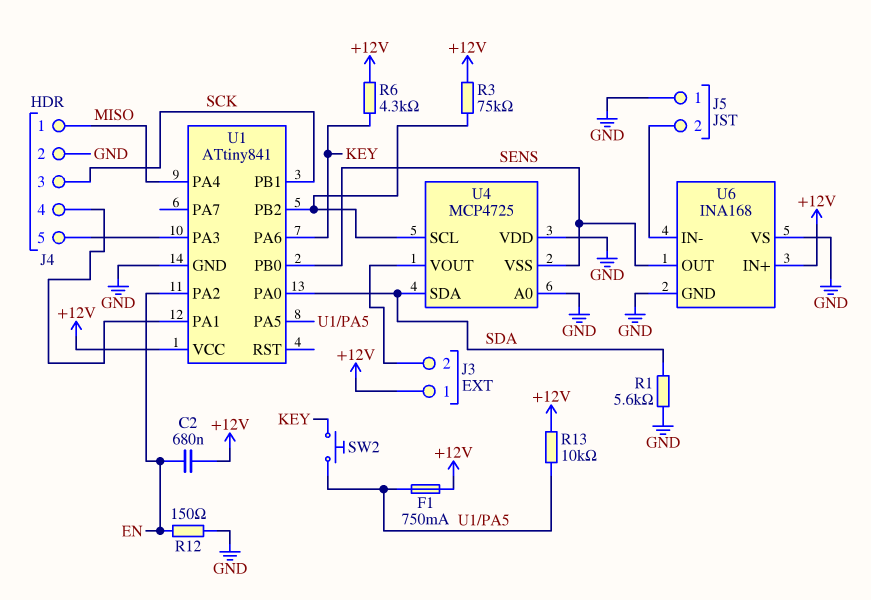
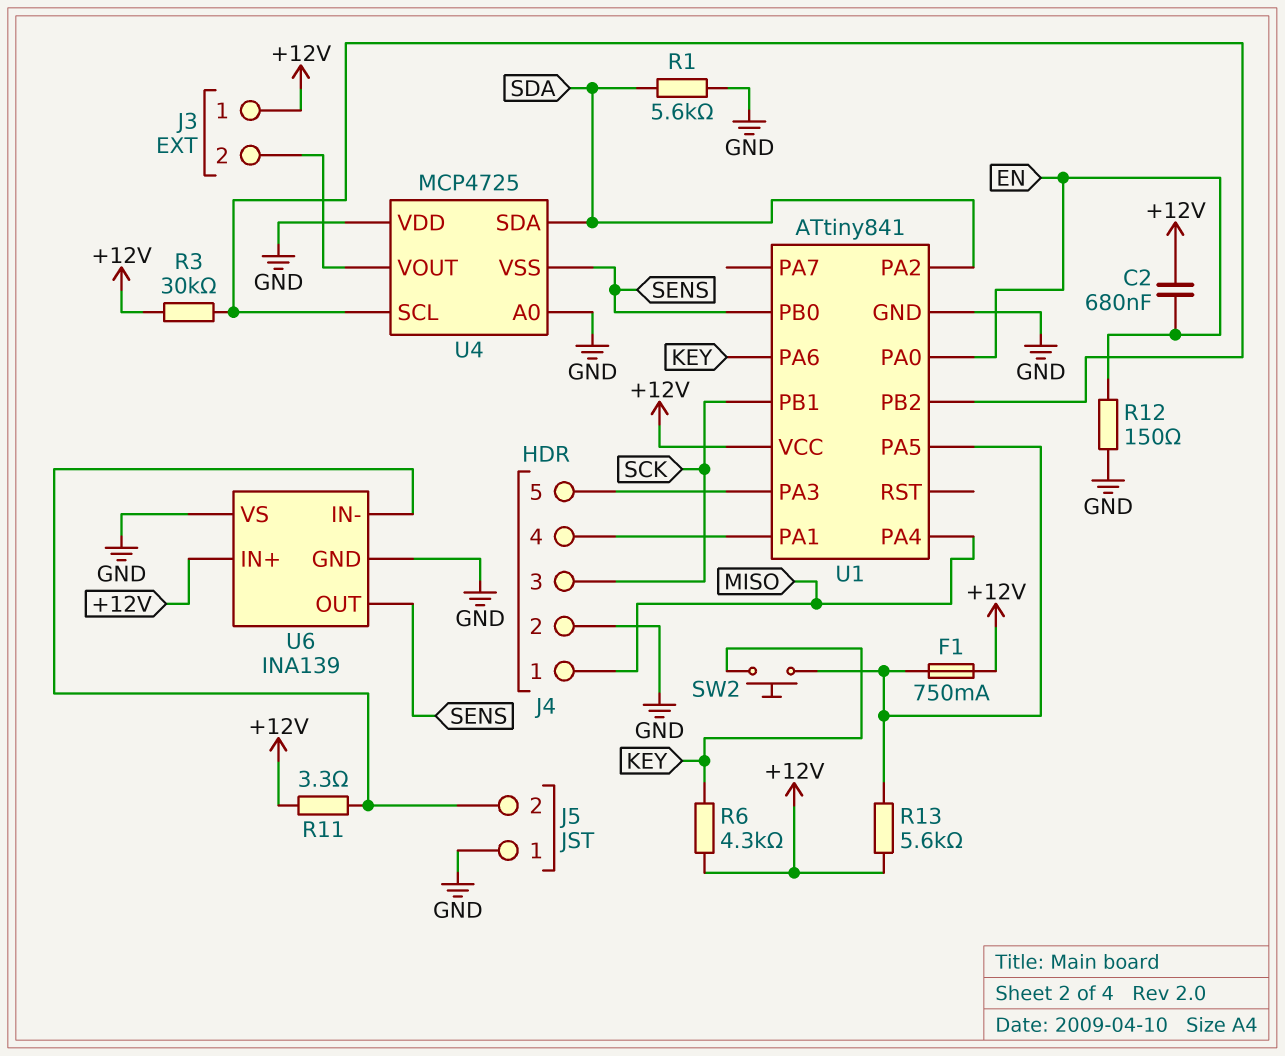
R3: 75k (+12V, U1/PB2) -> 30k (+12V, U1/PB2)
R11: none -> 3.3 (+12V, J5/2)
R13: 10k (+12V, U1/PA5) -> 5.6k (+12V, U1/PA5)
U1 pin PA0: SDA -> EN
U1 pin PA2: EN -> SDA
U6: INA168 -> INA139

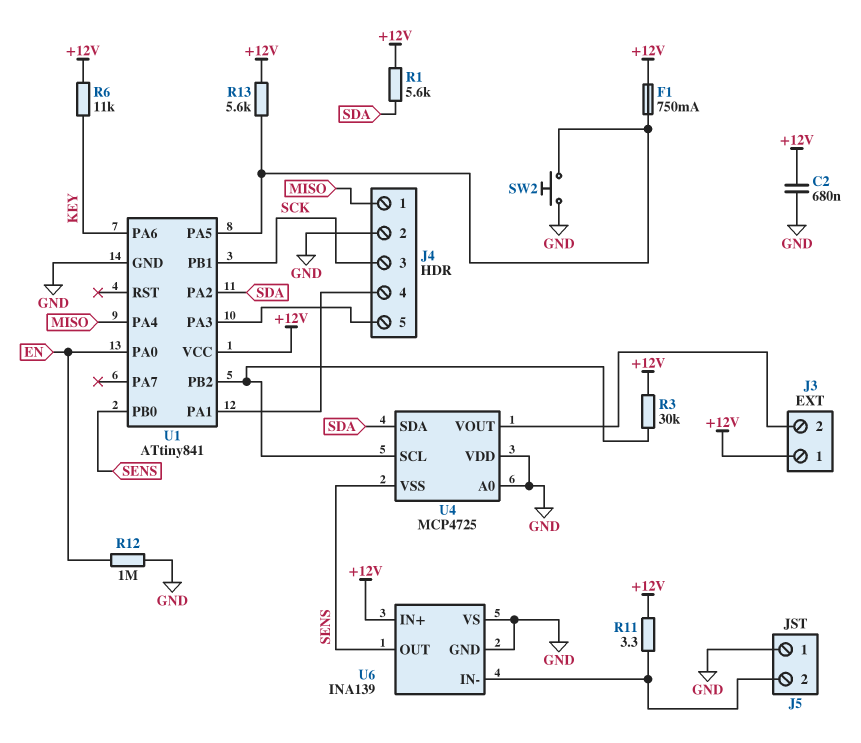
C2: 680nF (+12V, EN) -> 680nF (+12V, GND)
R1: 5.6k (GND, SDA) -> 5.6k (+12V, SDA)
R6: 4.3k (+12V, KEY) -> 11k (+12V, KEY)
R12: 150 (EN, GND) -> 1M (EN, GND)
SW2: button (KEY, U1/PA5) -> button (GND, U1/PA5)

